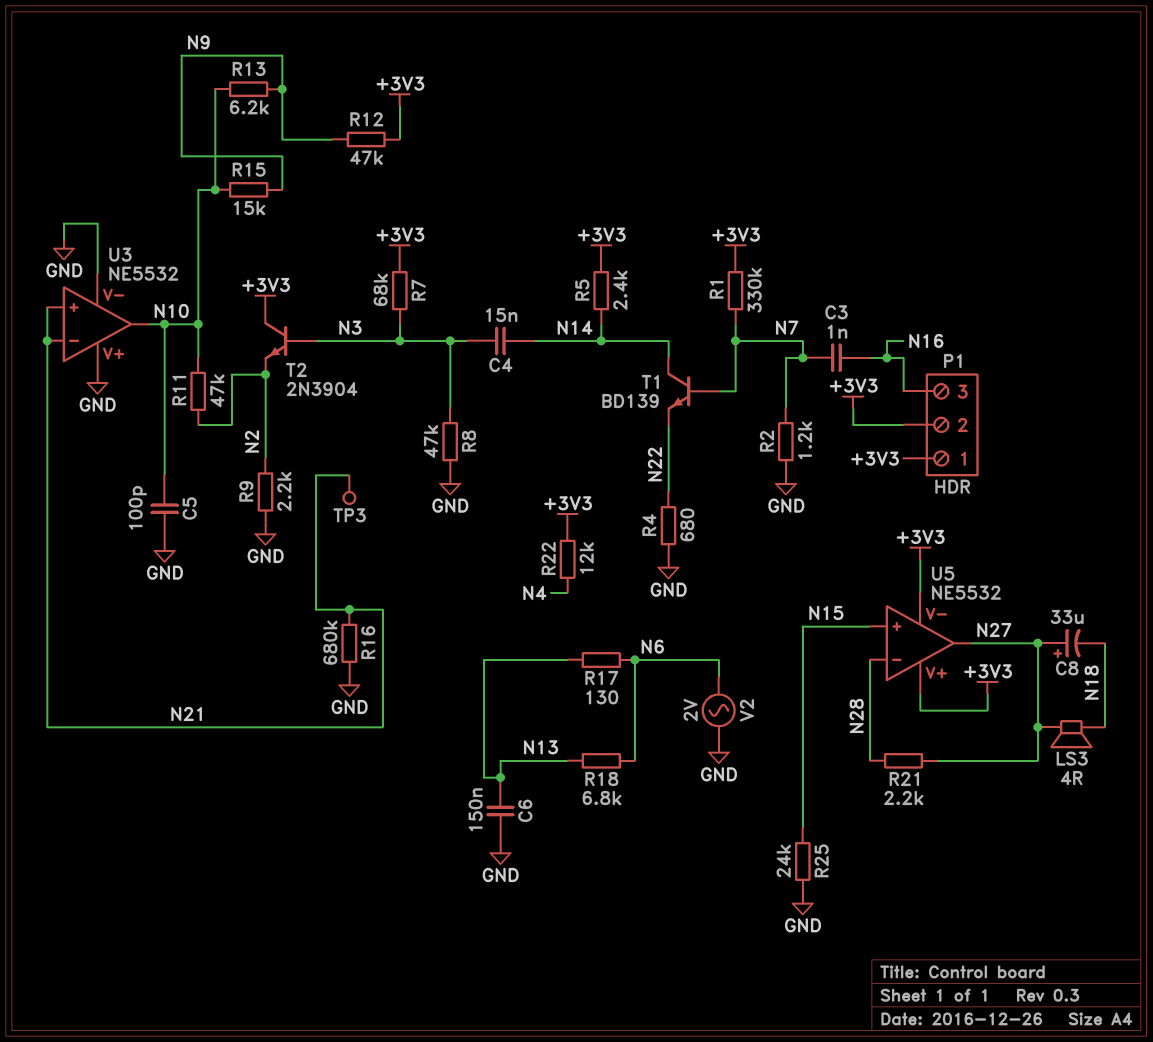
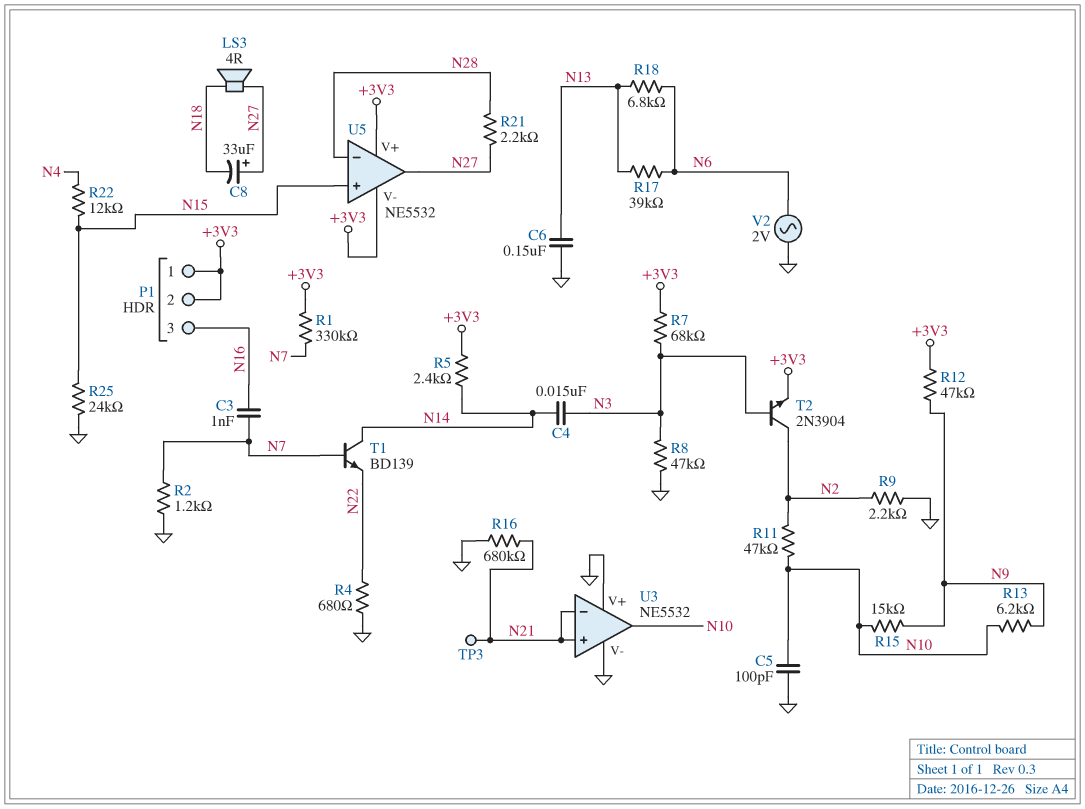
R17: 130 (N6, N13) -> 39k (N6, N13)
R22: 12k (+3V3, N4) -> 12k (N4, N15)
T2: NPN 2N3904 (B N3, C +3V3, E N2) -> NPN 2N3904 (B N3, C N2, E +3V3)

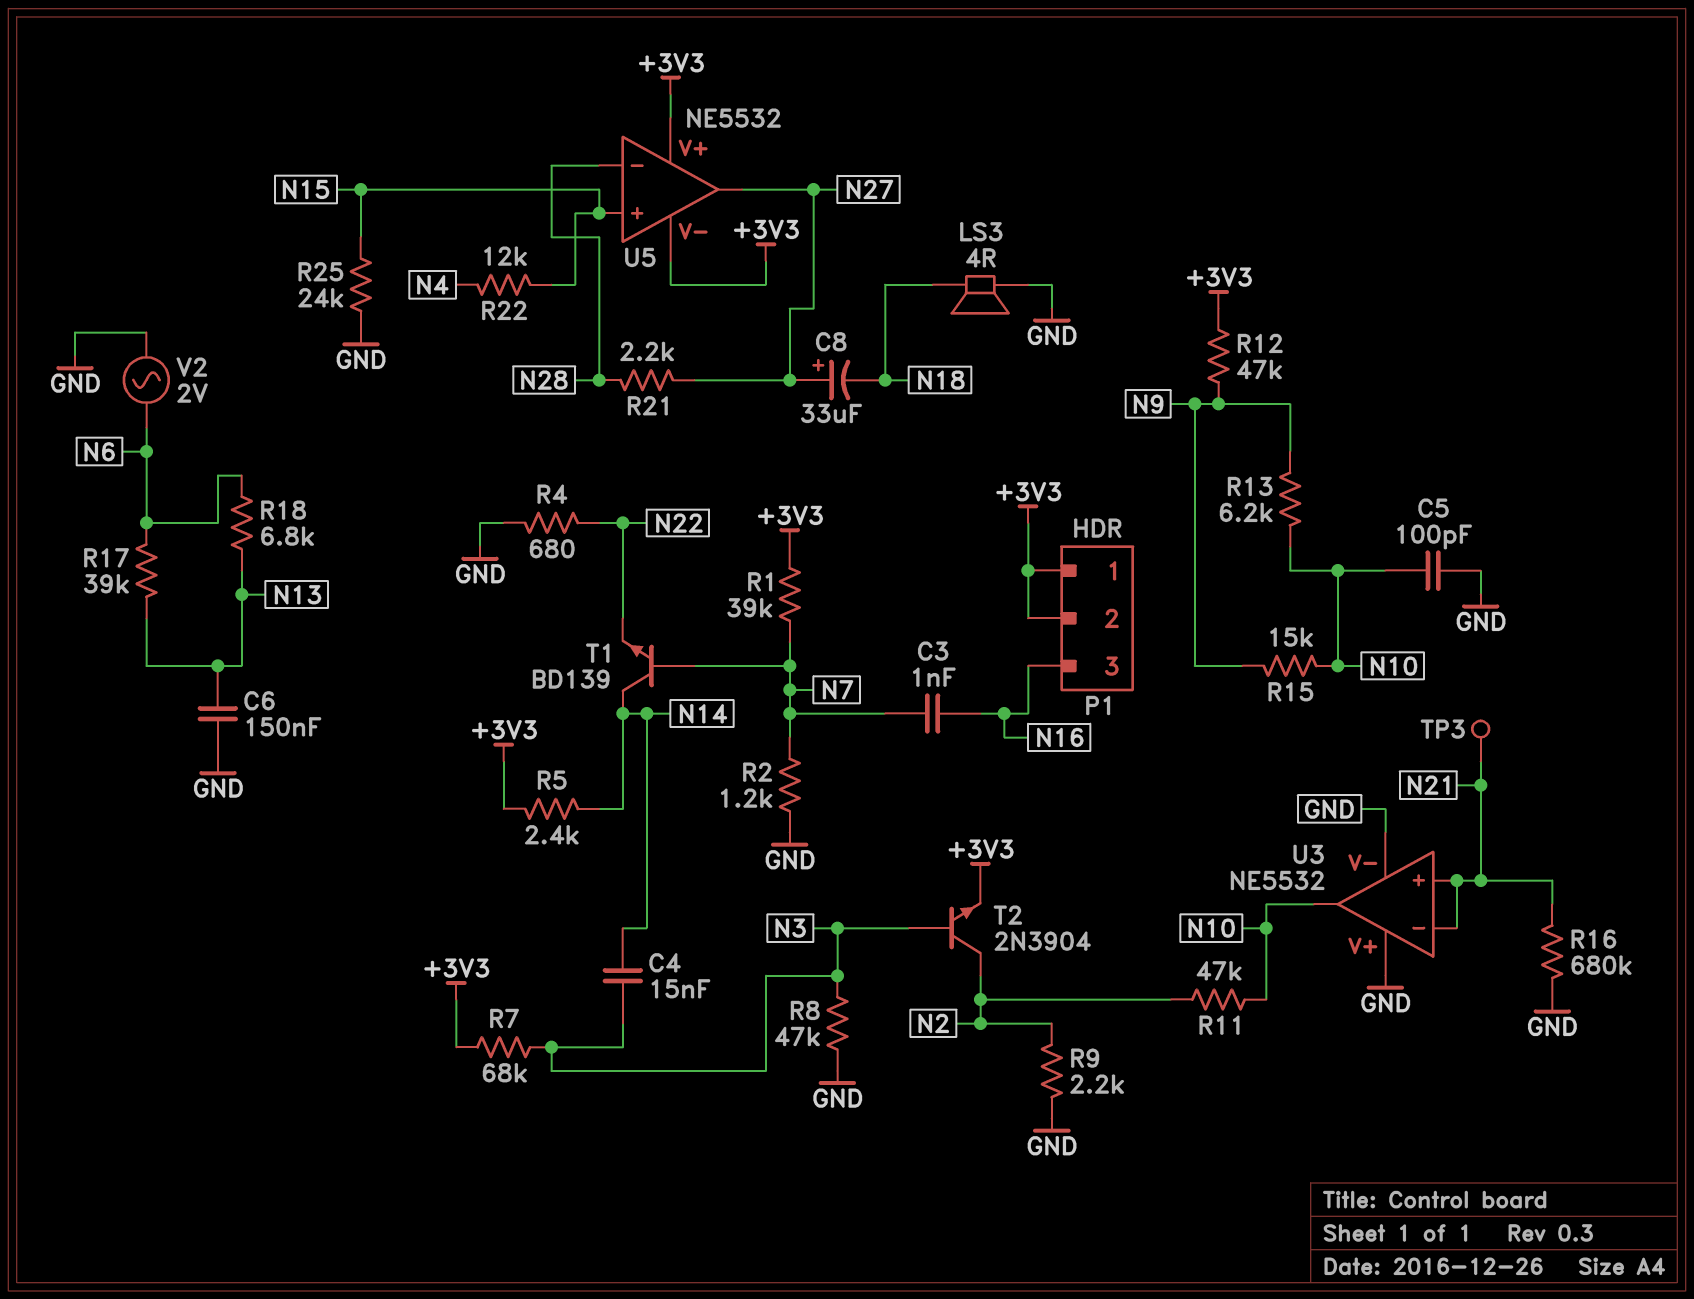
LS3: speaker 4R (N18, N27) -> speaker 4R (GND, N18)
R1: 330k (+3V3, N7) -> 39k (+3V3, N7)

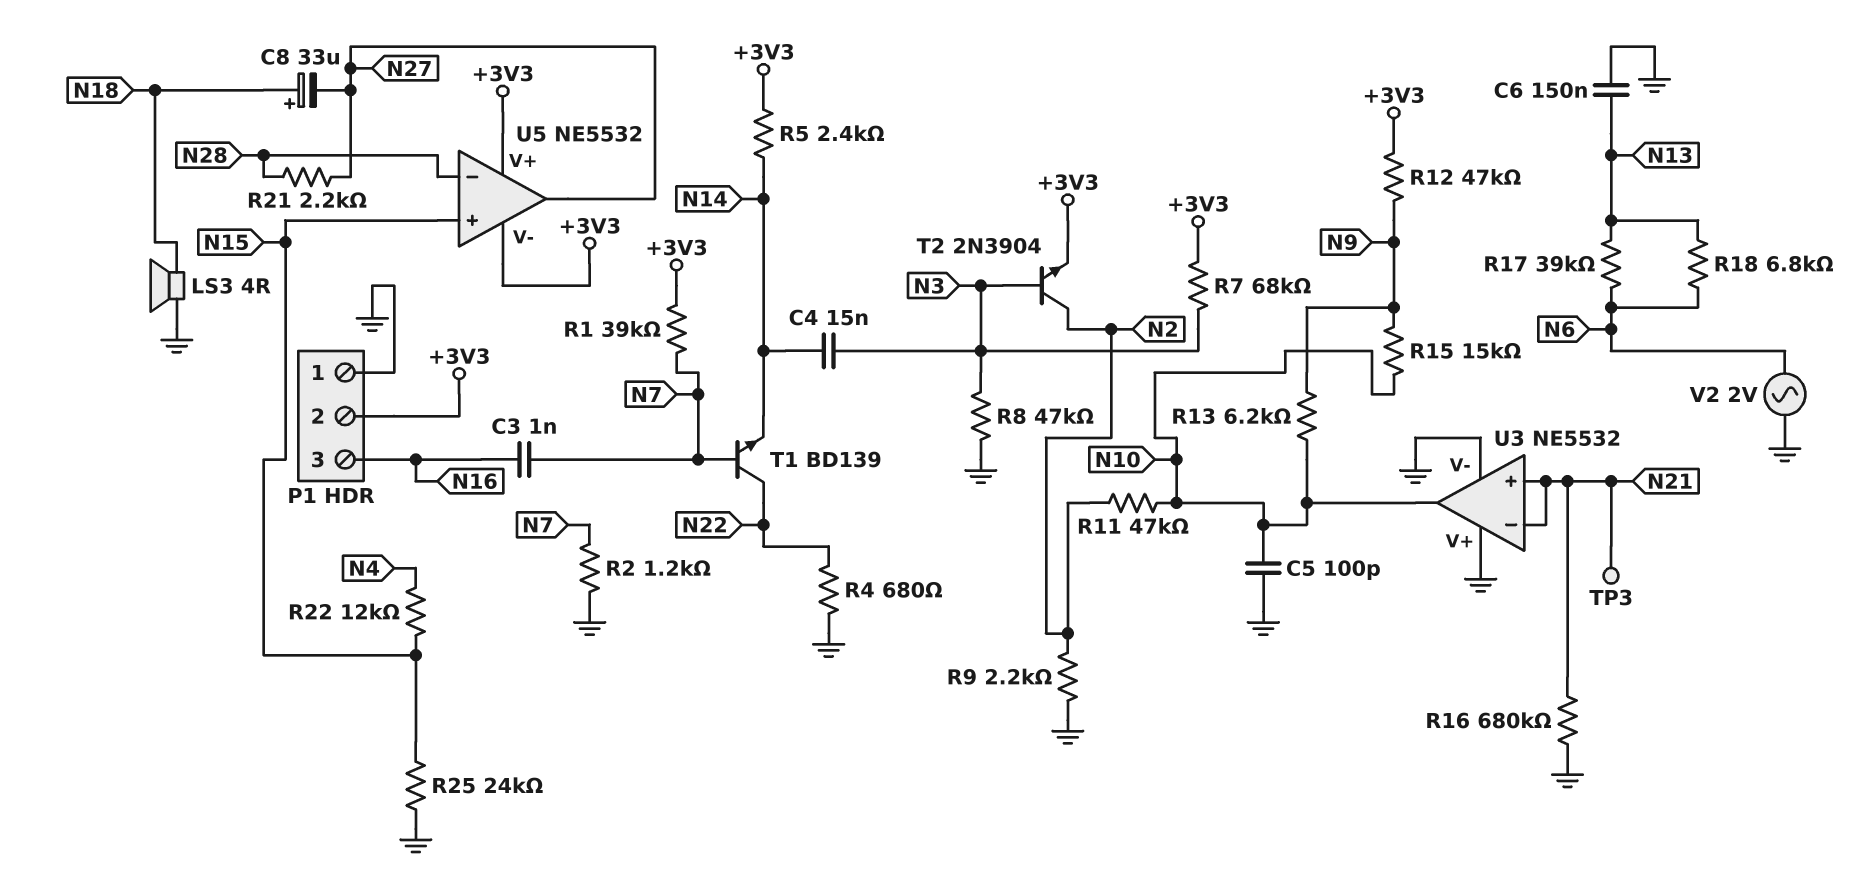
C8: 33uF (plus N27, minus N18) -> 33uF (plus N18, minus N27)
P1 pin 1: +3V3 -> GND
T1: NPN BD139 (B N7, C N14, E N22) -> NPN BD139 (B N7, C N22, E N14)

